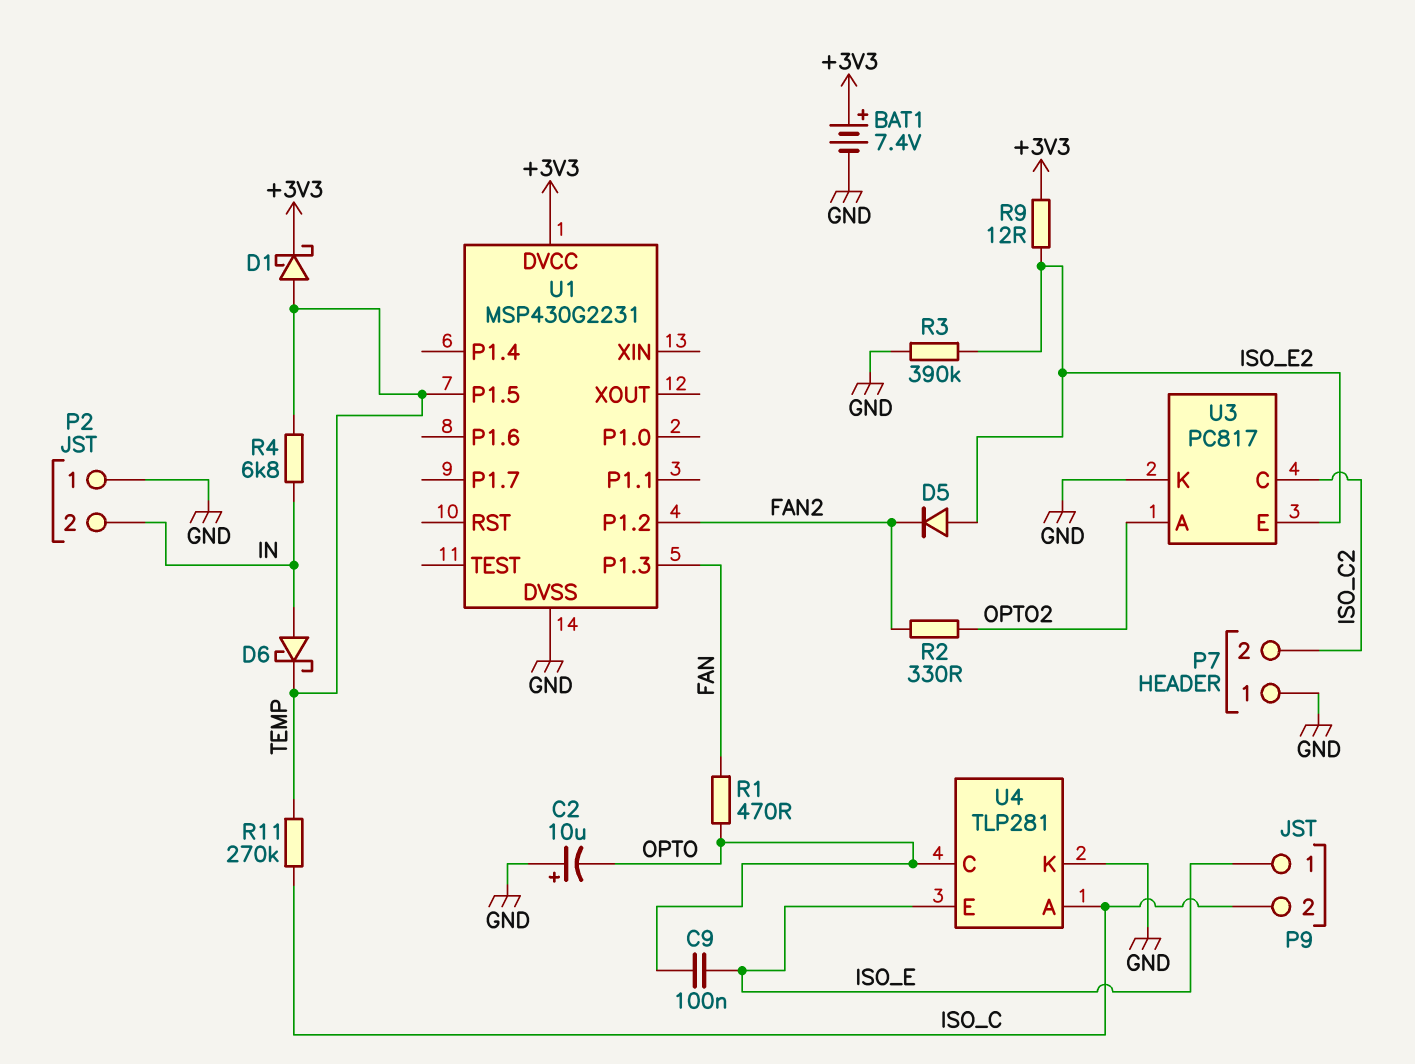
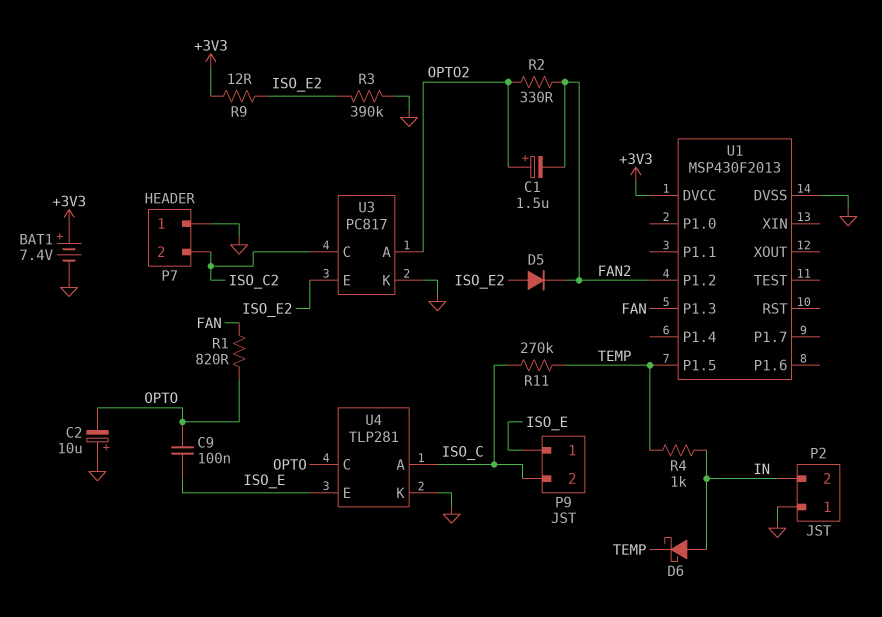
C1: none -> 1.5uF (plus OPTO2, minus FAN2)
D1: schottky (A TEMP, K +3V3) -> none
R1: 470 (FAN, OPTO) -> 820 (FAN, OPTO)
R4: 6.8k (IN, TEMP) -> 1k (IN, TEMP)
U1: MSP430G2231 -> MSP430F2013

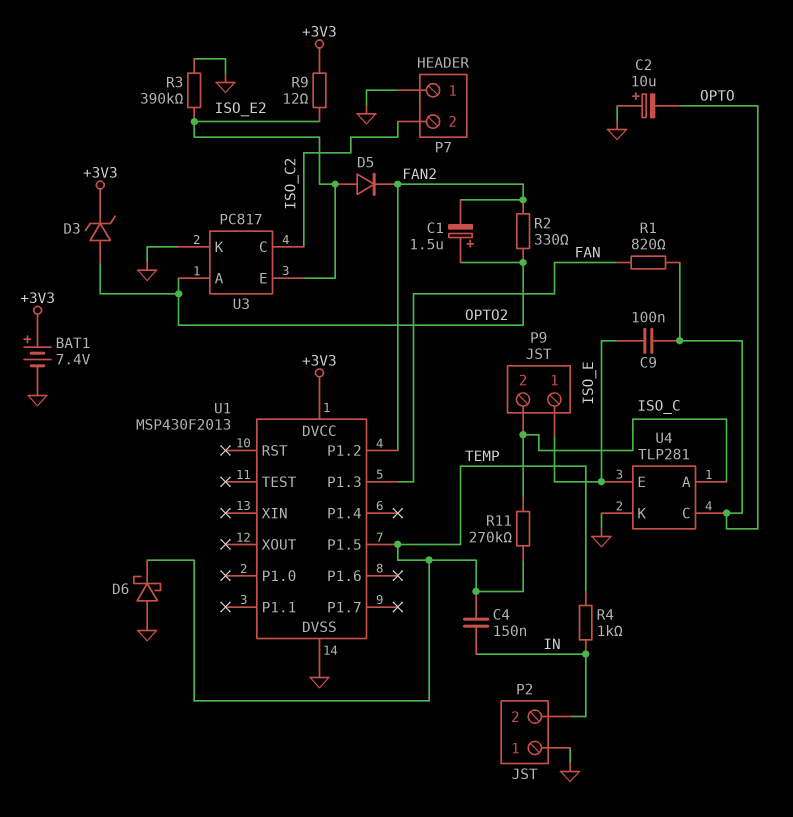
C4: none -> 150nF (IN, TEMP)
D3: none -> zener (A OPTO2, K +3V3)
D6: schottky (A IN, K TEMP) -> schottky (A GND, K TEMP)

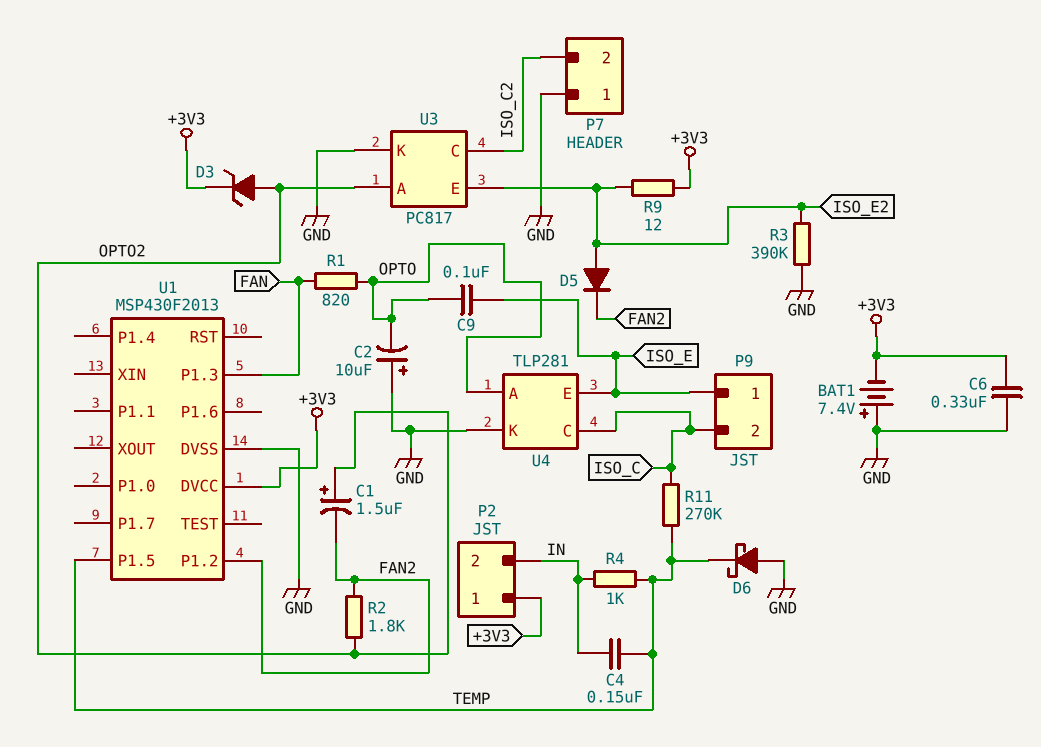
BAT1: 7.4V (plus +3V3, minus GND) -> 7.4V (plus GND, minus +3V3)
C6: none -> 330nF (+3V3, GND)
P2 pin 1: GND -> +3V3
R2: 330 (FAN2, OPTO2) -> 1.8k (FAN2, OPTO2)
U4 pin A: ISO_C -> OPTO
U4 pin C: OPTO -> ISO_C

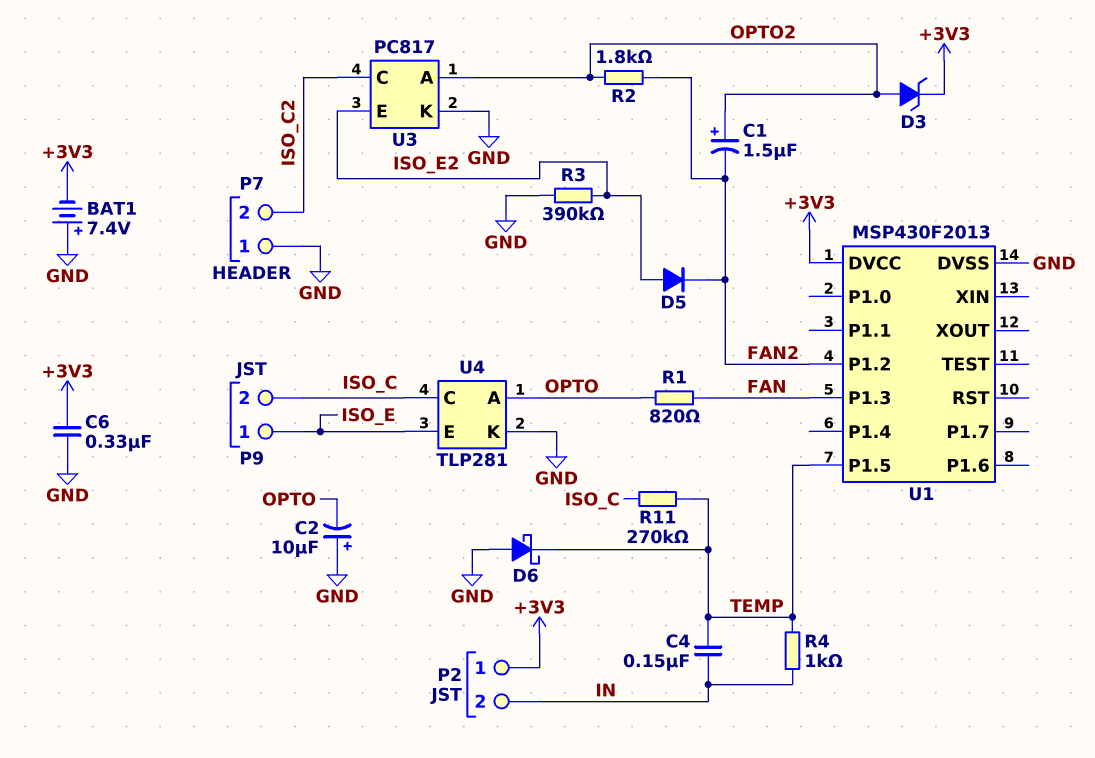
C9: 100nF (ISO_E, OPTO) -> none
R9: 12 (+3V3, ISO_E2) -> none

